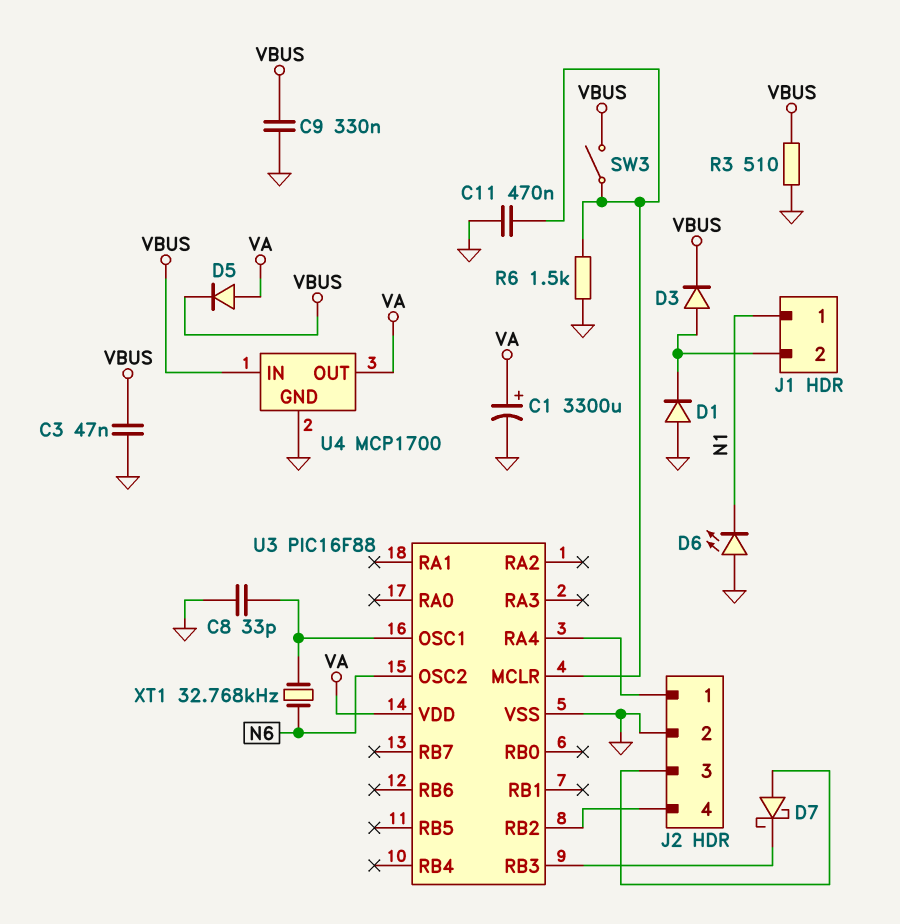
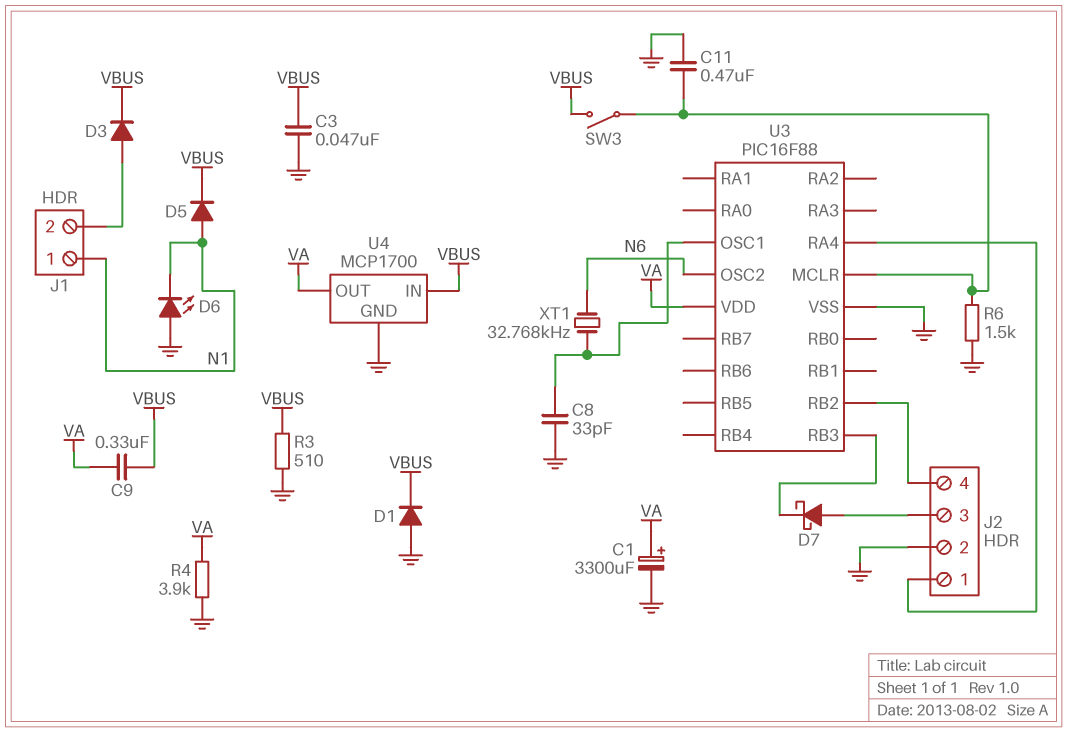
C9: 330nF (GND, VBUS) -> 330nF (VA, VBUS)
D1: diode (A GND, K J1/2) -> diode (A GND, K VBUS)
D5: diode (A VA, K VBUS) -> diode (A N1, K VBUS)
R4: none -> 3.9k (GND, VA)

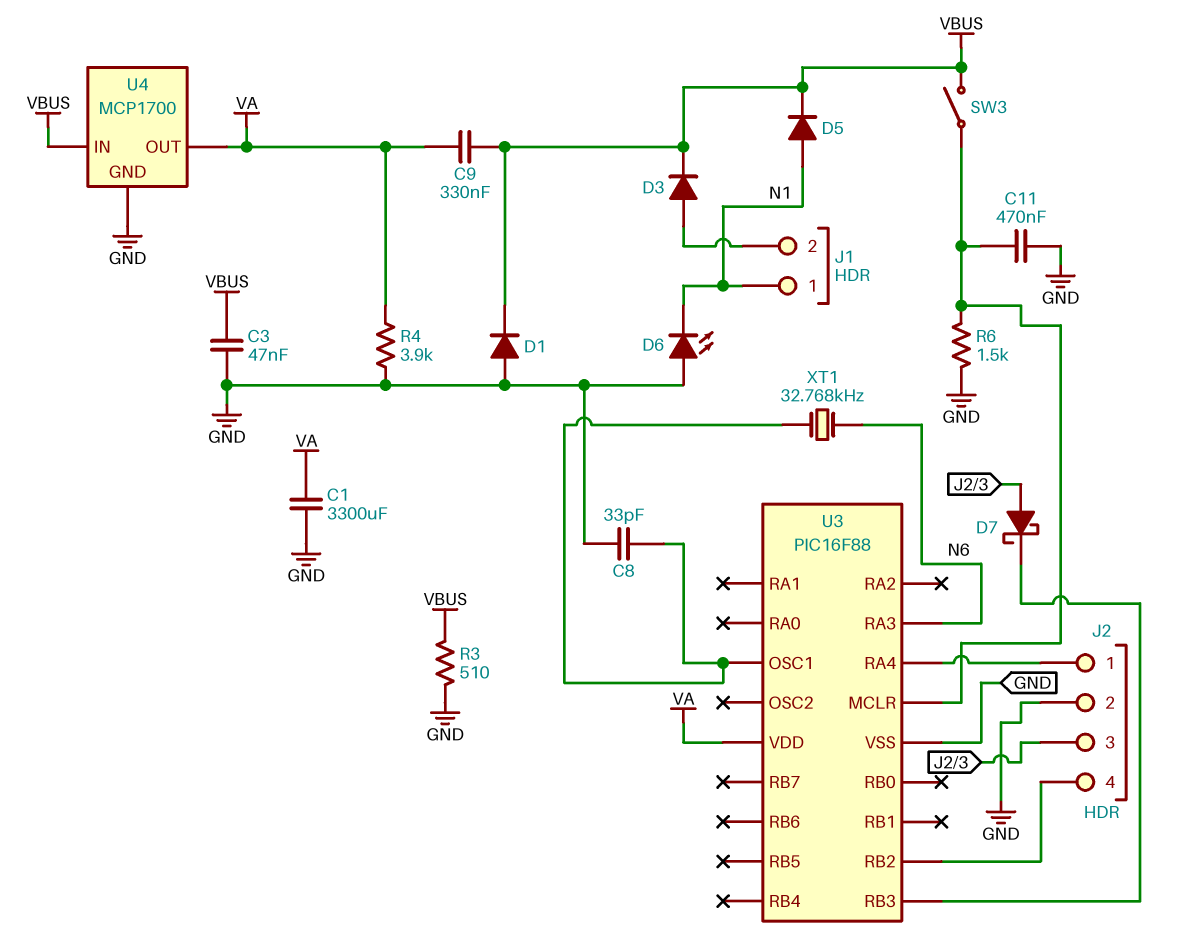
C1: 3300uF (plus VA, minus GND) -> 3300uF (GND, VA)
U3 pin OSC2: N6 -> none
U3 pin RA3: none -> N6

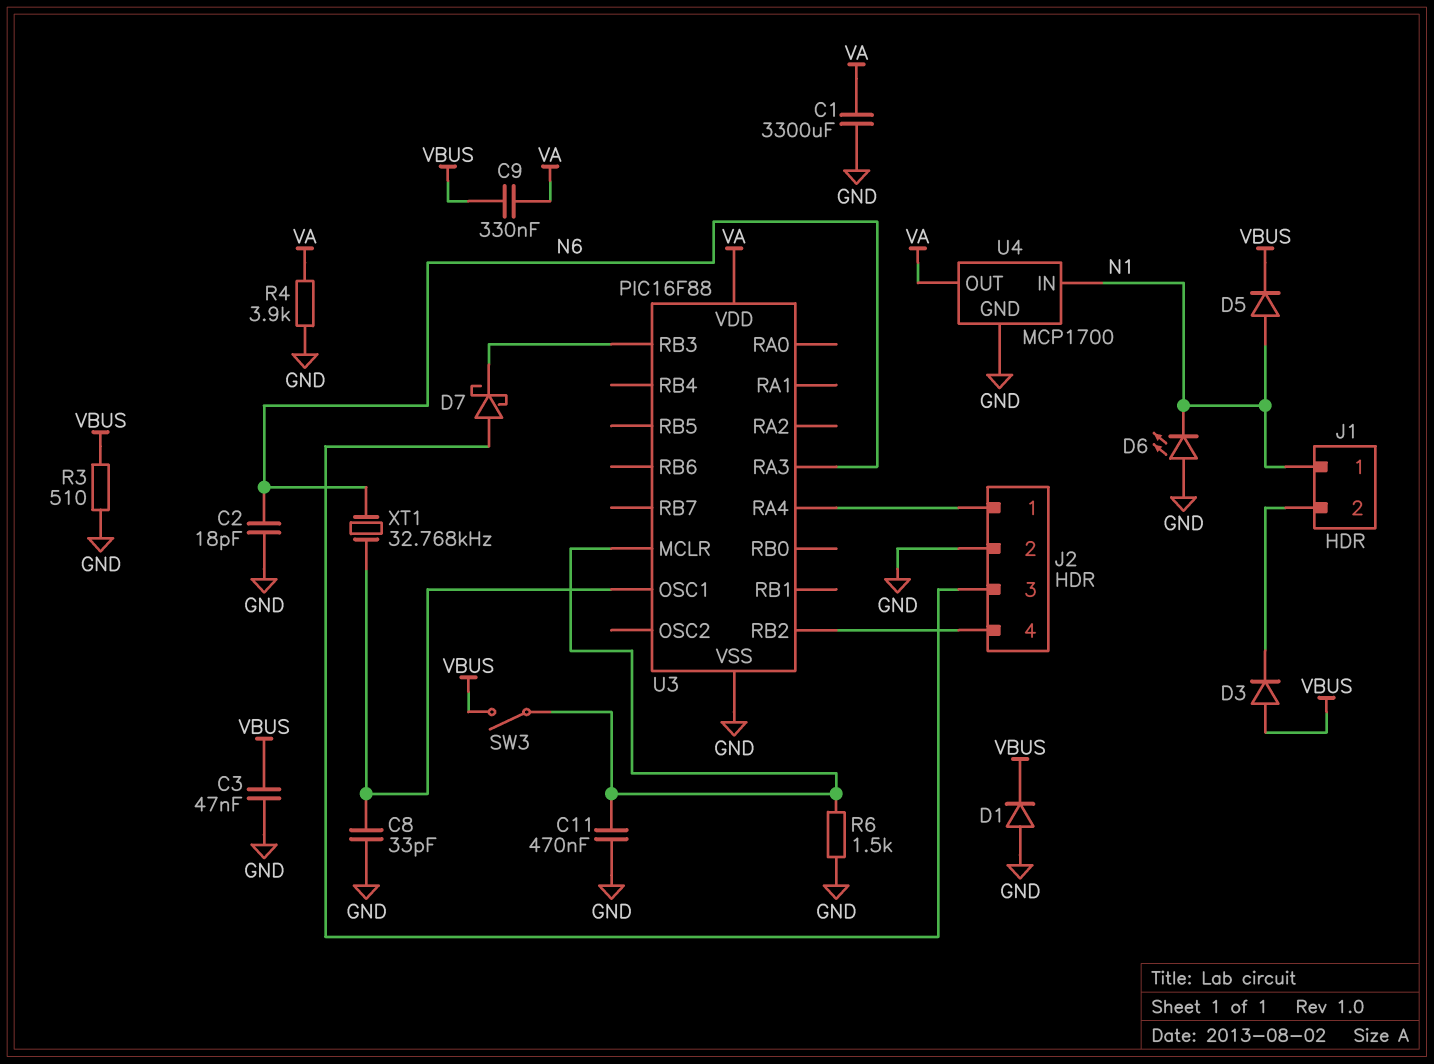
C2: none -> 18pF (GND, N6)
D3: diode (A J1/2, K VBUS) -> diode (A VBUS, K J1/2)
U4 pin IN: VBUS -> N1

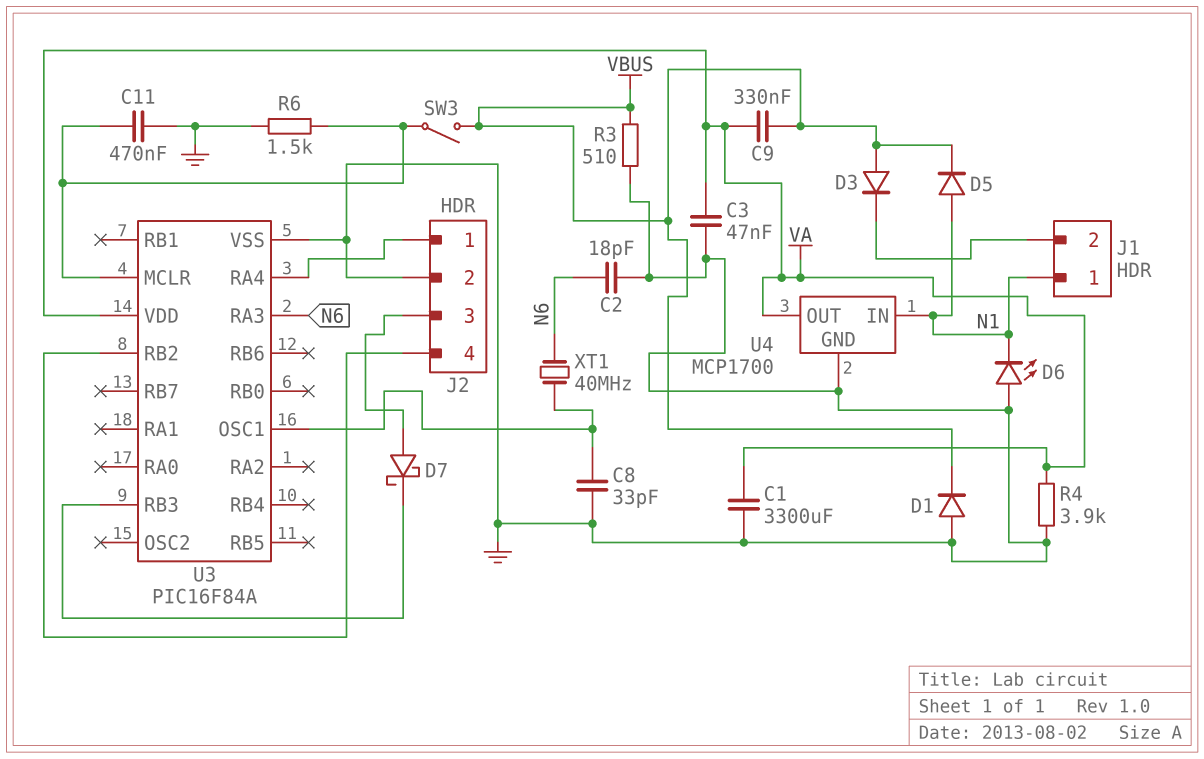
C3: 47nF (GND, VBUS) -> 47nF (GND, VA)
U3: PIC16F88 -> PIC16F84A
XT1: 32.768kHz (N6, U3/OSC1) -> 40MHz (N6, U3/OSC1)

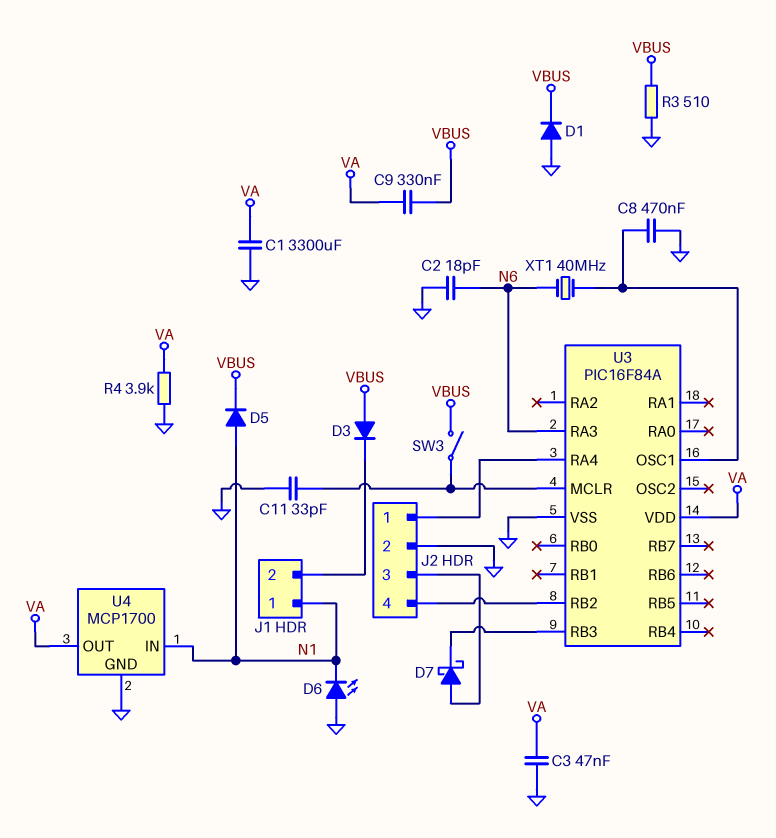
C8: 33pF (GND, U3/OSC1) -> 470nF (GND, U3/OSC1)
C11: 470nF (GND, U3/MCLR) -> 33pF (GND, U3/MCLR)
R6: 1.5k (GND, U3/MCLR) -> none

